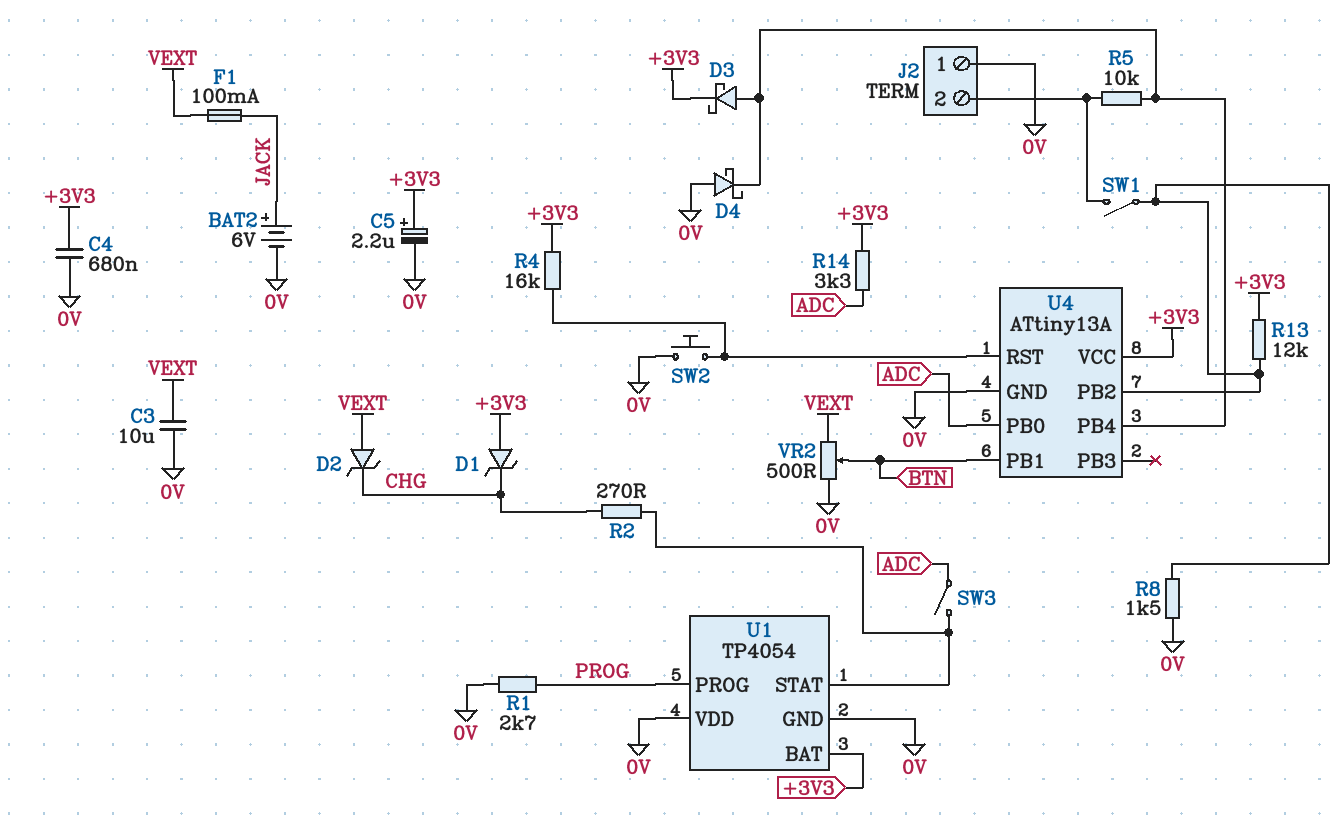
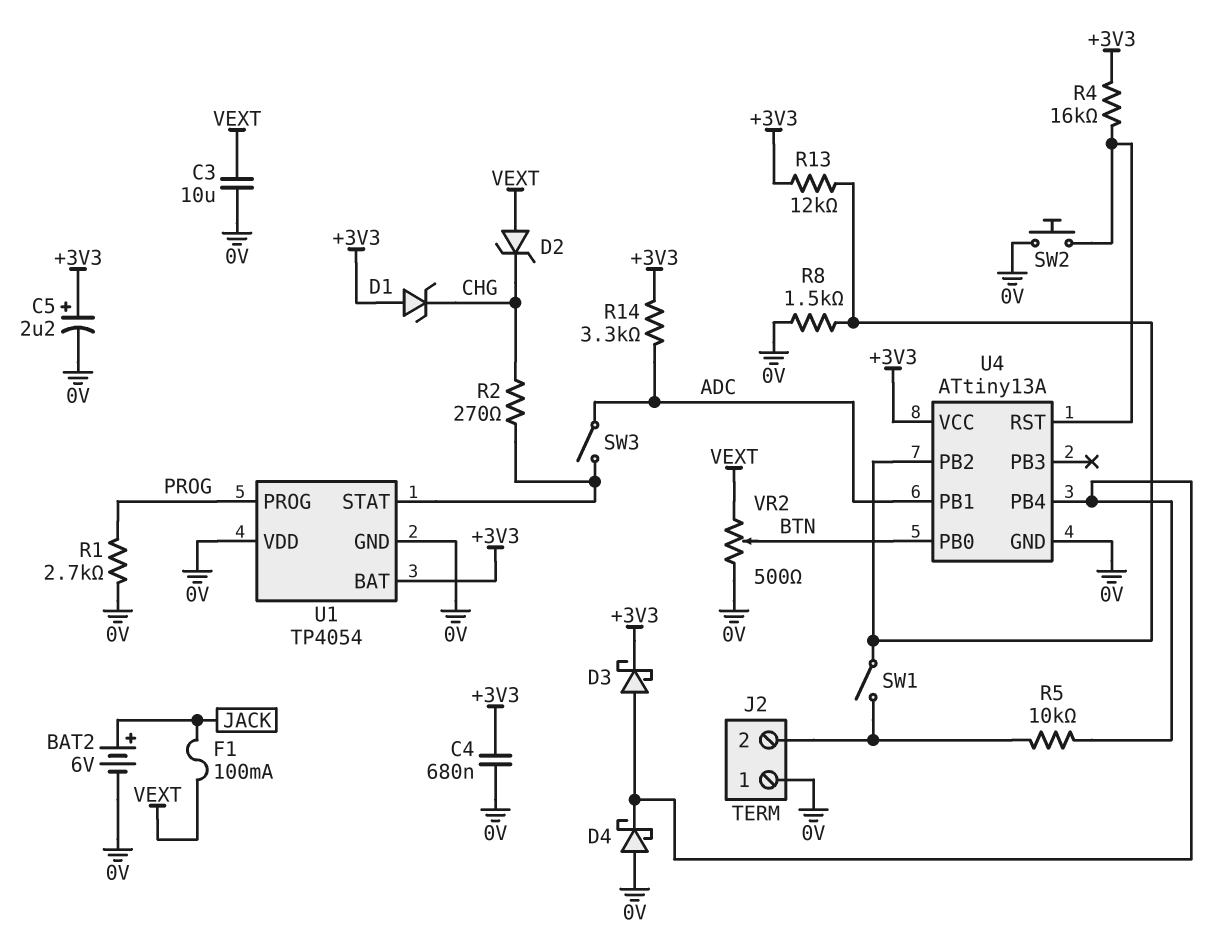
U4 pin PB0: ADC -> BTN
U4 pin PB1: BTN -> ADC

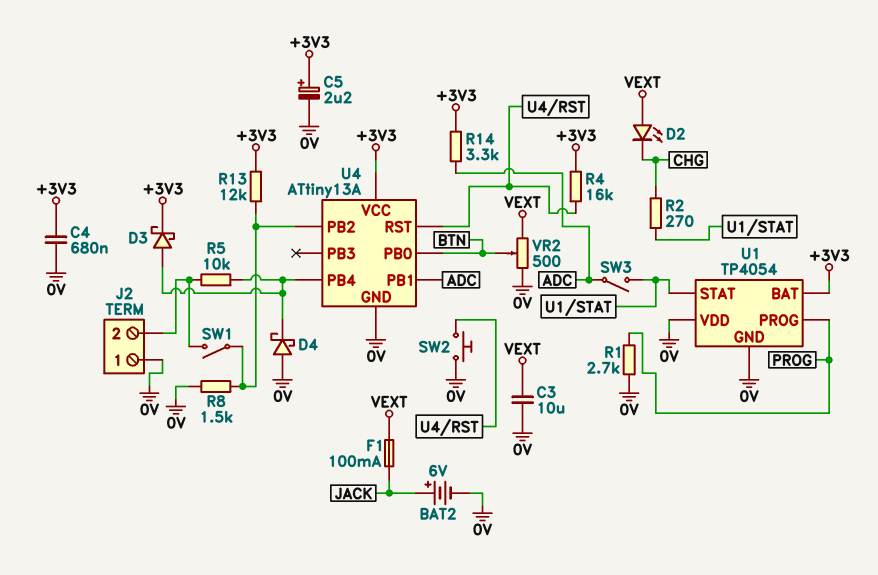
D1: zener (A +3V3, K CHG) -> none
D2: zener (A VEXT, K CHG) -> LED (A VEXT, K CHG)

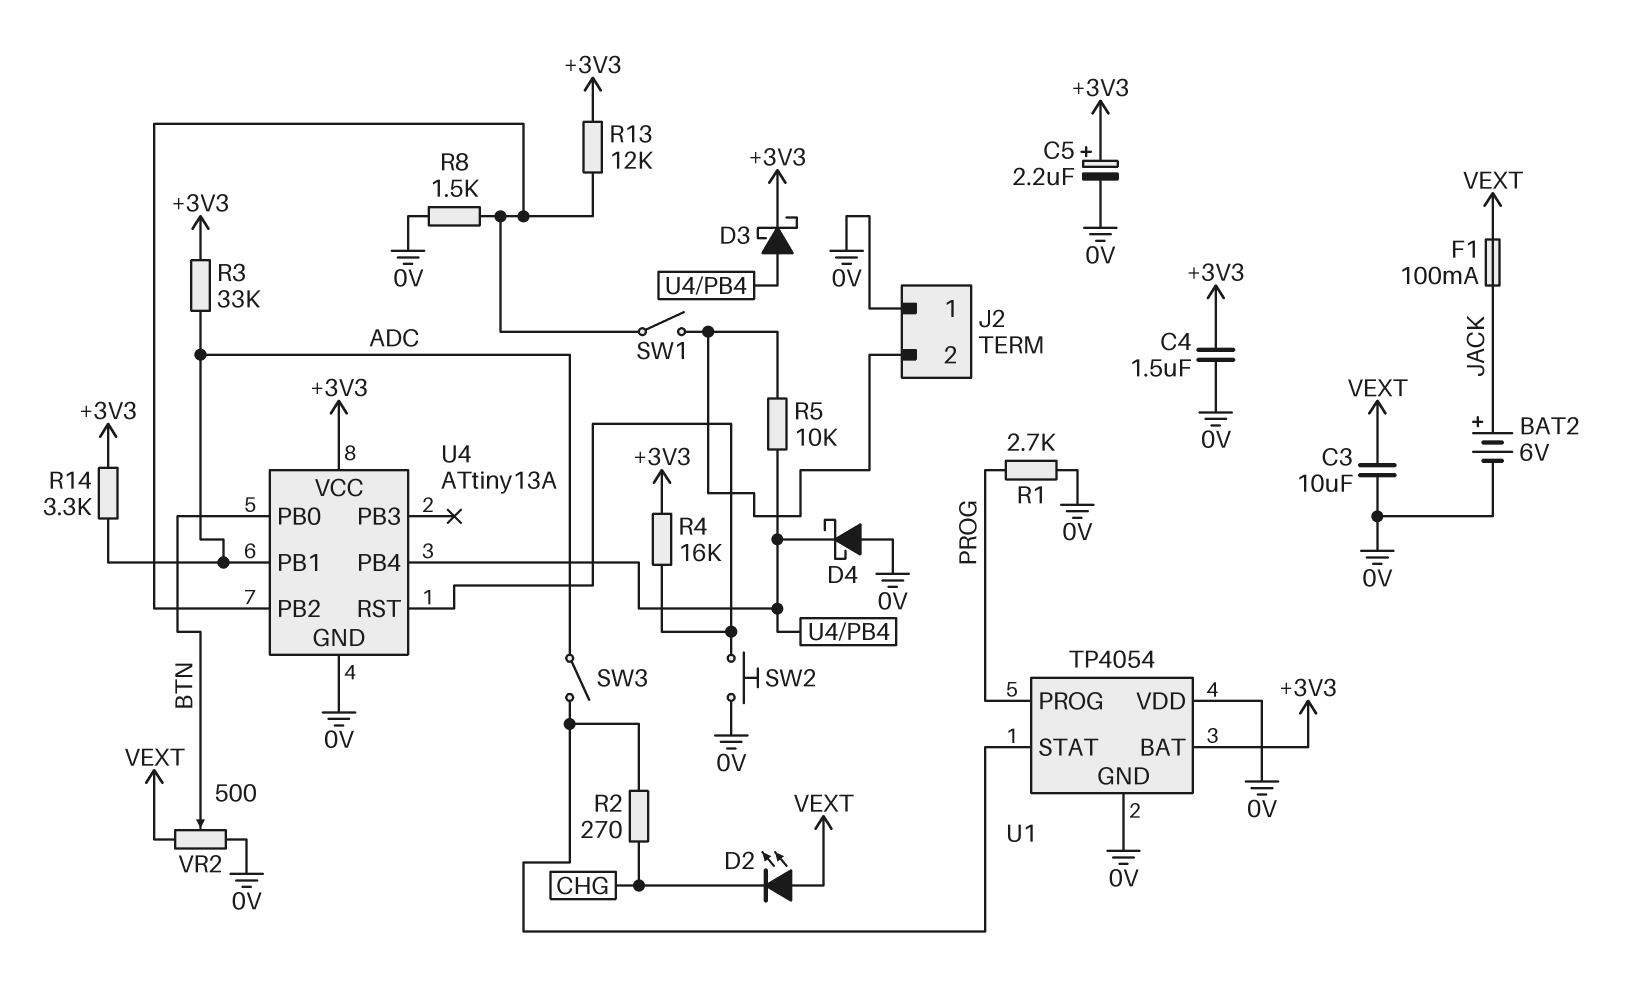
C4: 680nF (+3V3, 0V) -> 1.5uF (+3V3, 0V)
R3: none -> 33k (+3V3, ADC)

